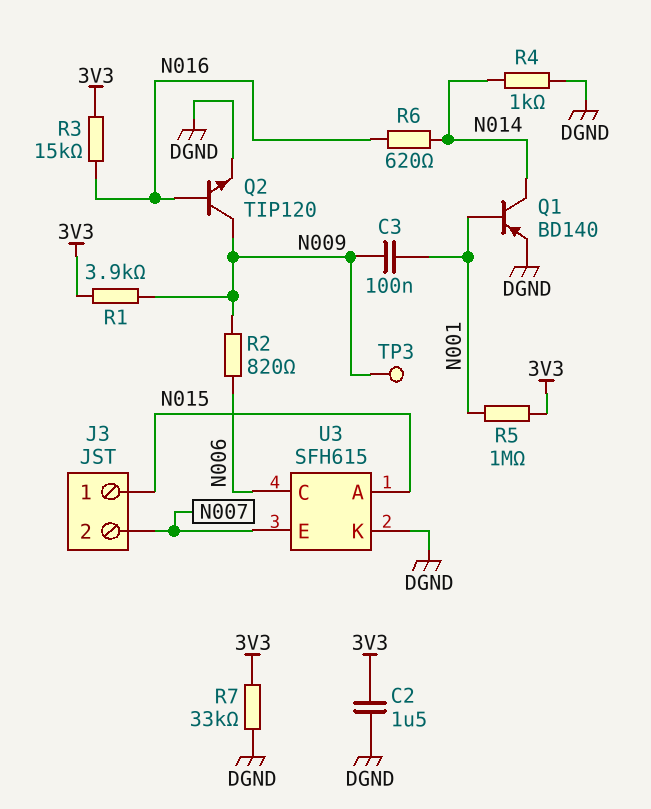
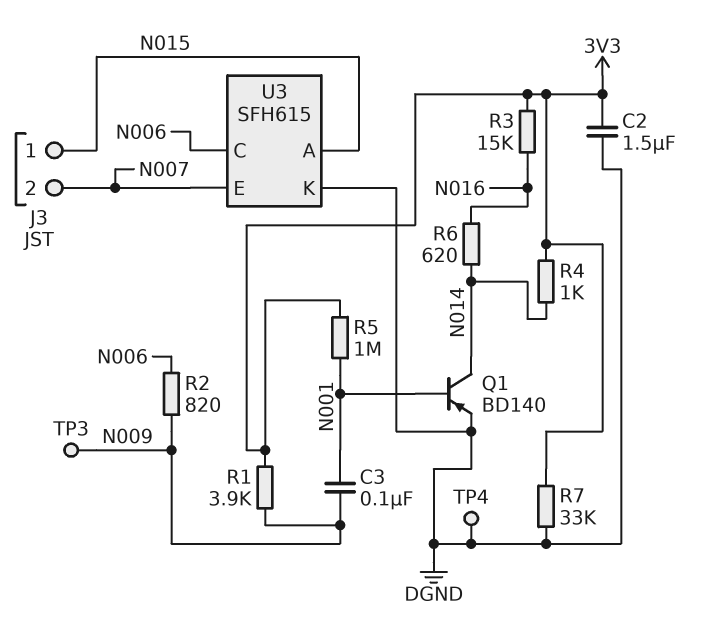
Q2: NPN TIP120 (B N016, C N009, E DGND) -> none
R4: 1k (DGND, N014) -> 1k (3V3, N014)
TP4: none -> test point (DGND)

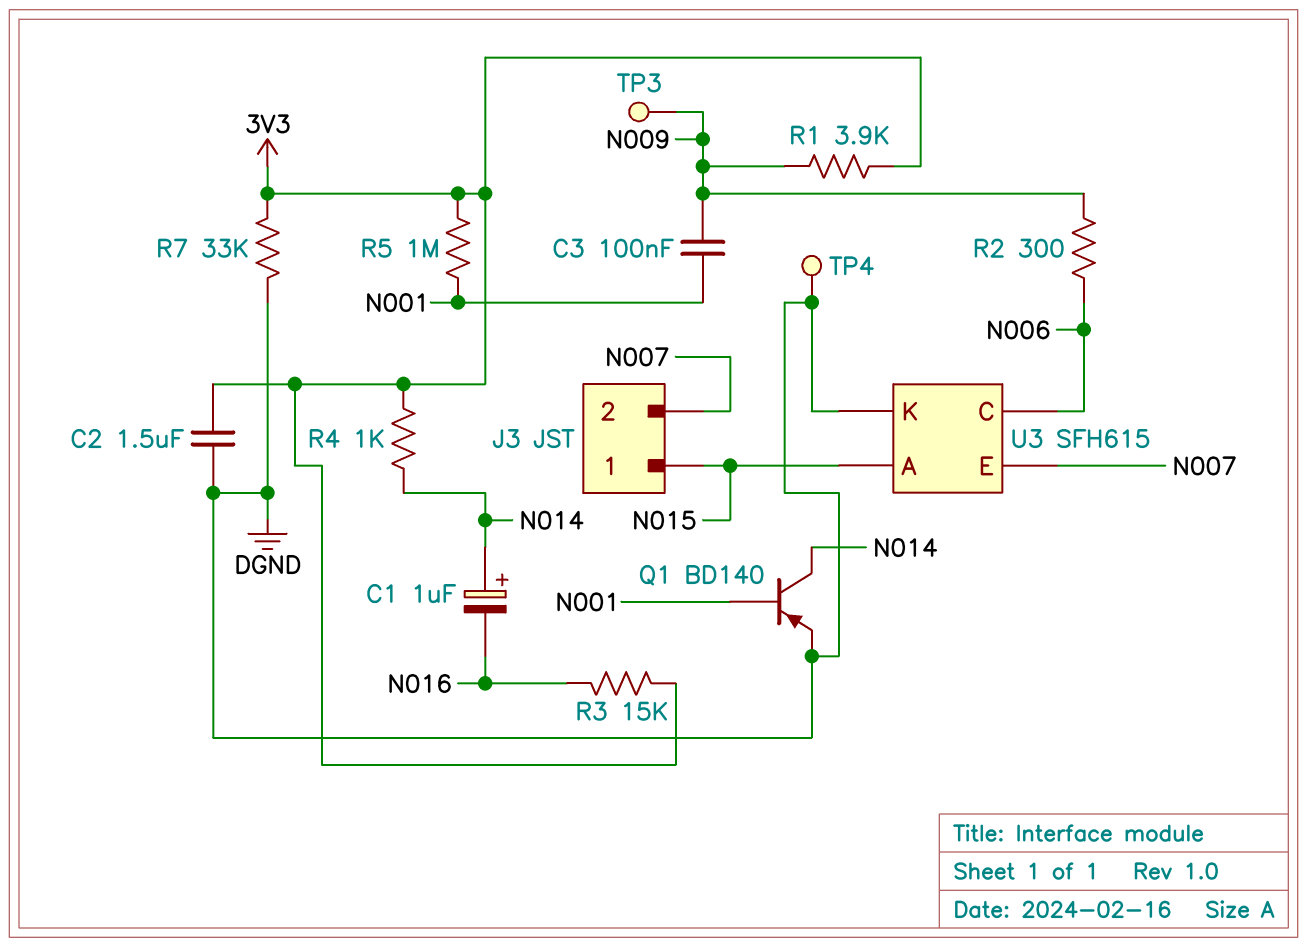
C1: none -> 1uF (plus N014, minus N016)
R2: 820 (N006, N009) -> 300 (N006, N009)
R6: 620 (N014, N016) -> none

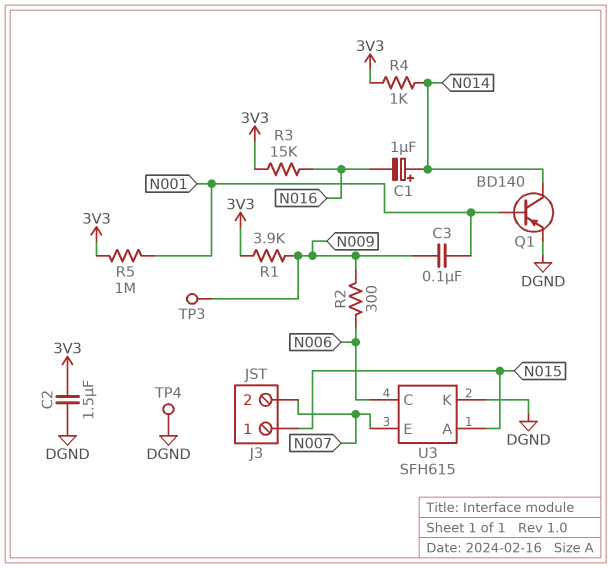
R7: 33k (3V3, DGND) -> none

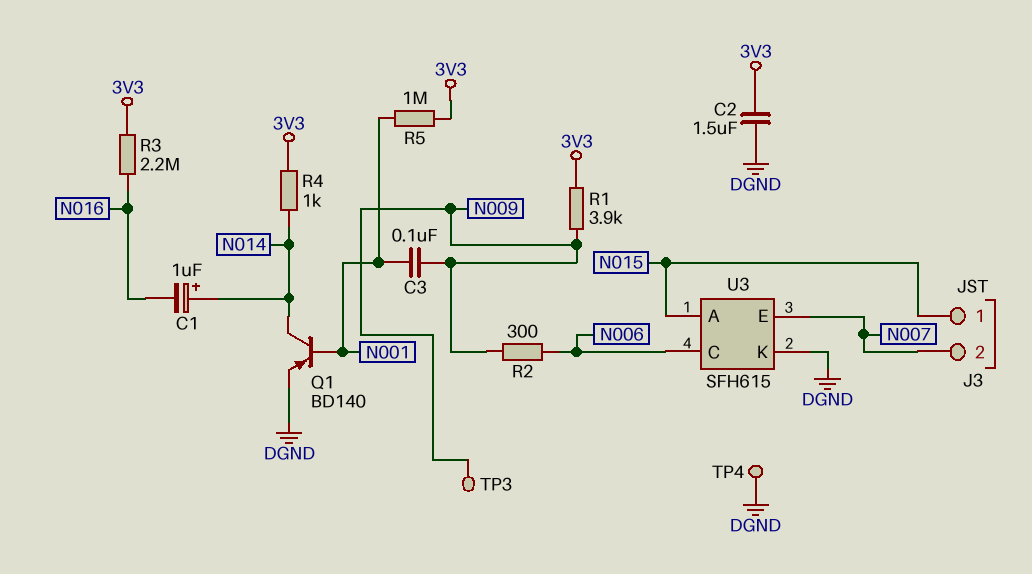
R3: 15k (3V3, N016) -> 2.2M (3V3, N016)

